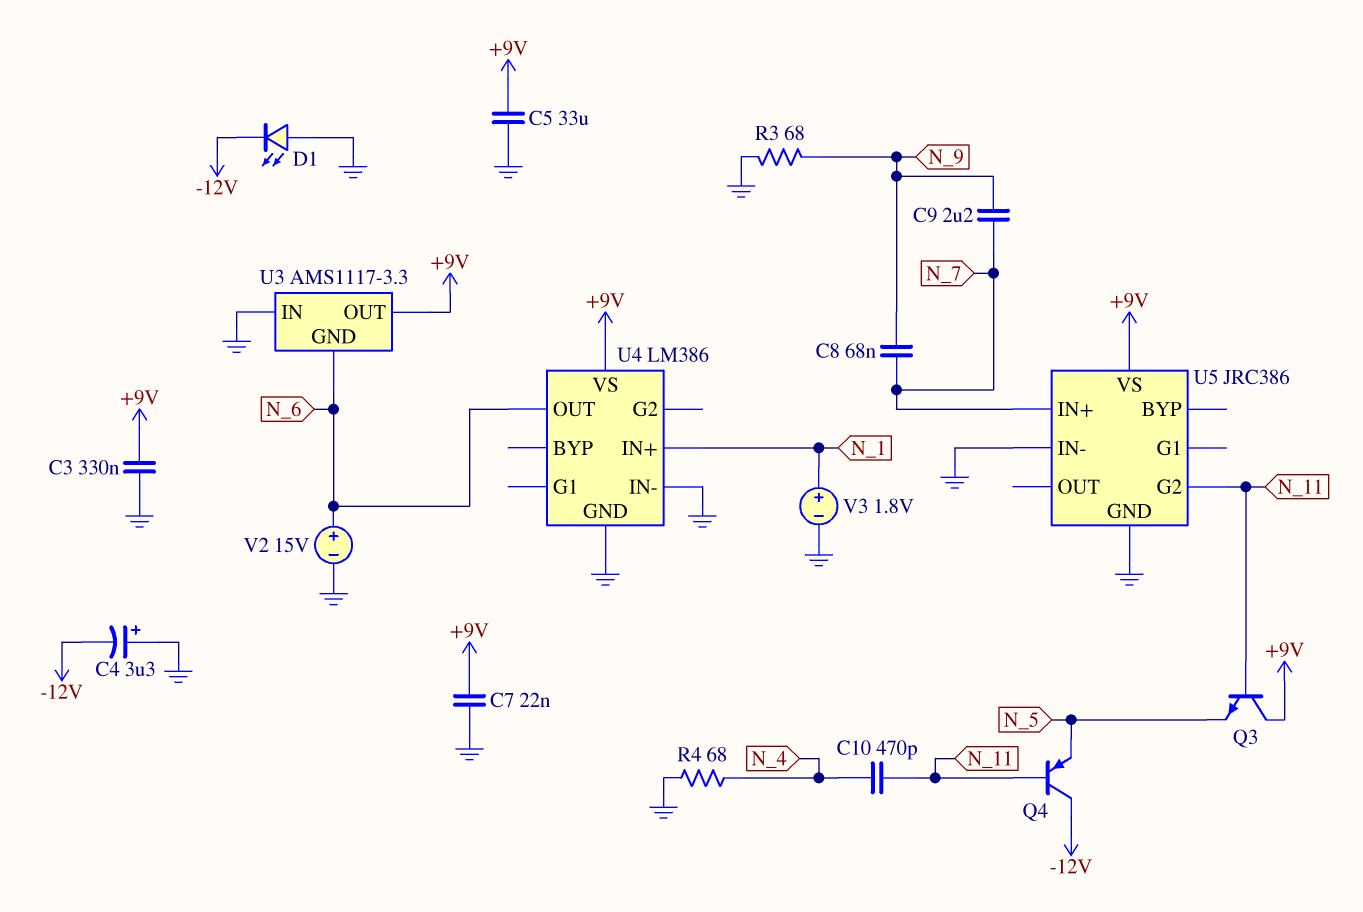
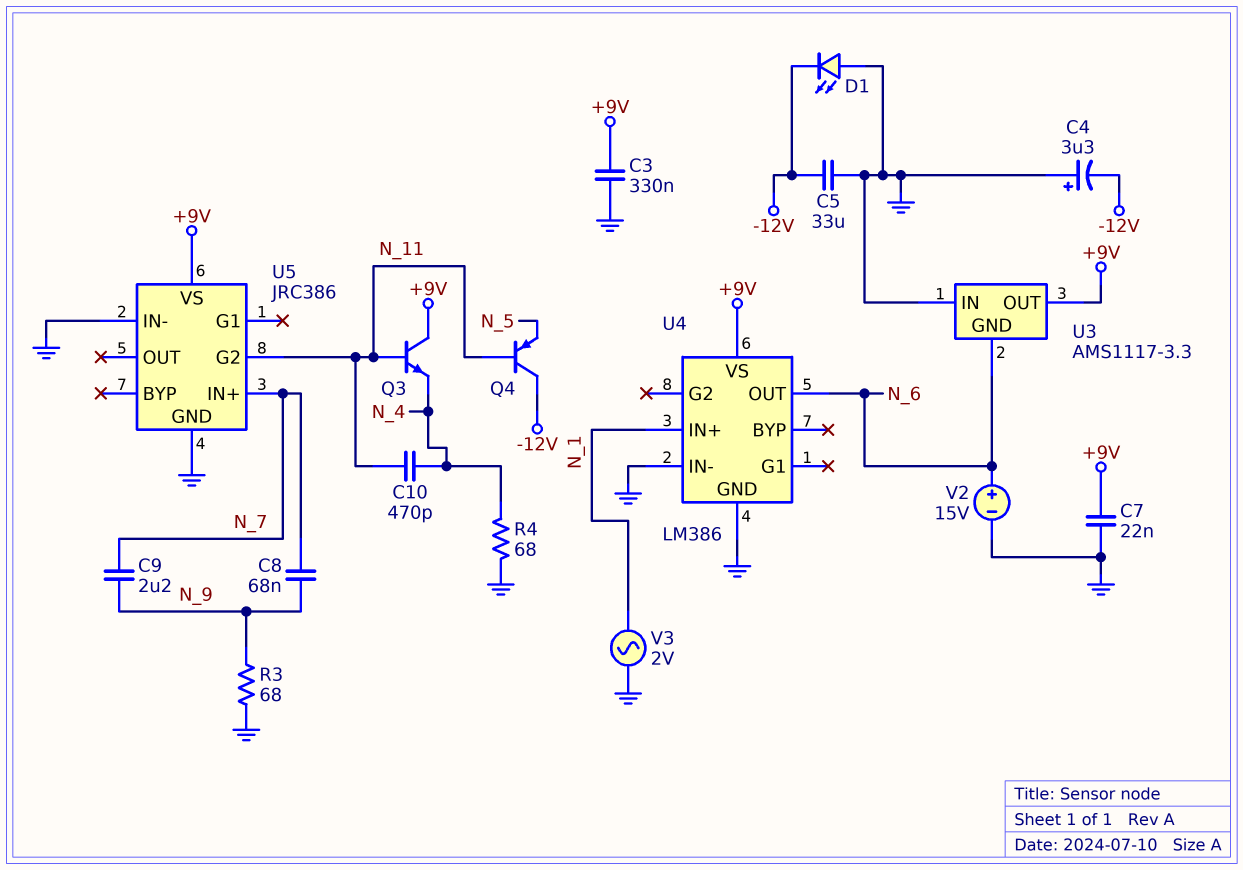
C5: 33uF (+9V, GND) -> 33uF (-12V, GND)
Q3: NPN (B N_11, C +9V, E N_5) -> NPN (B N_11, C +9V, E N_4)
V3: 1.8V (plus N_1, minus GND) -> AC 2V (GND, N_1)

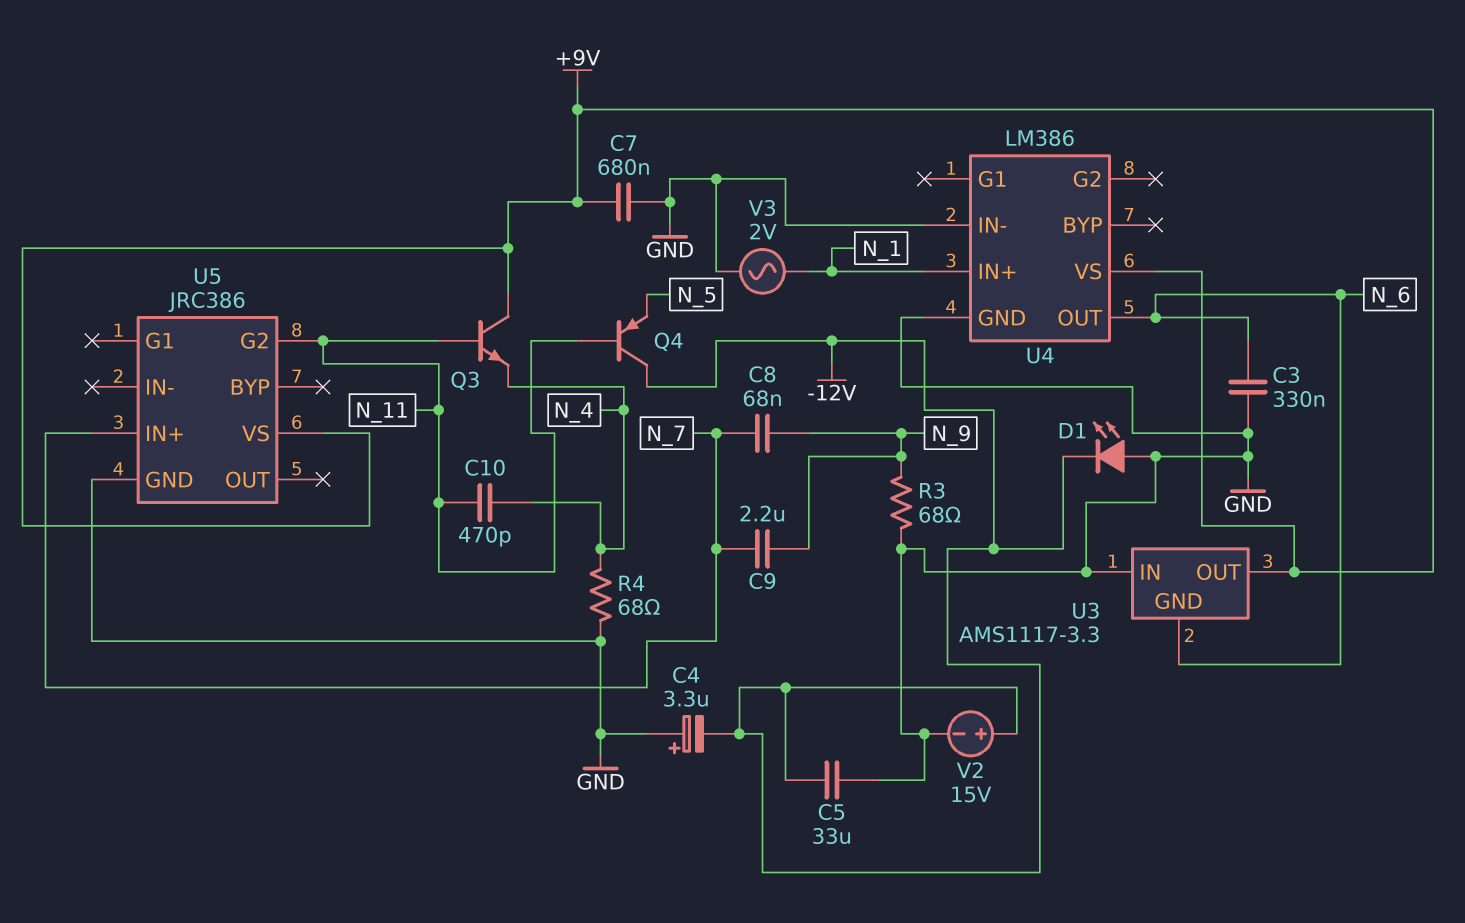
C3: 330nF (+9V, GND) -> 330nF (GND, N_6)
C7: 22nF (+9V, GND) -> 680nF (+9V, GND)
U5 pin IN-: GND -> none
V2: 15V (plus N_6, minus GND) -> 15V (plus -12V, minus GND)

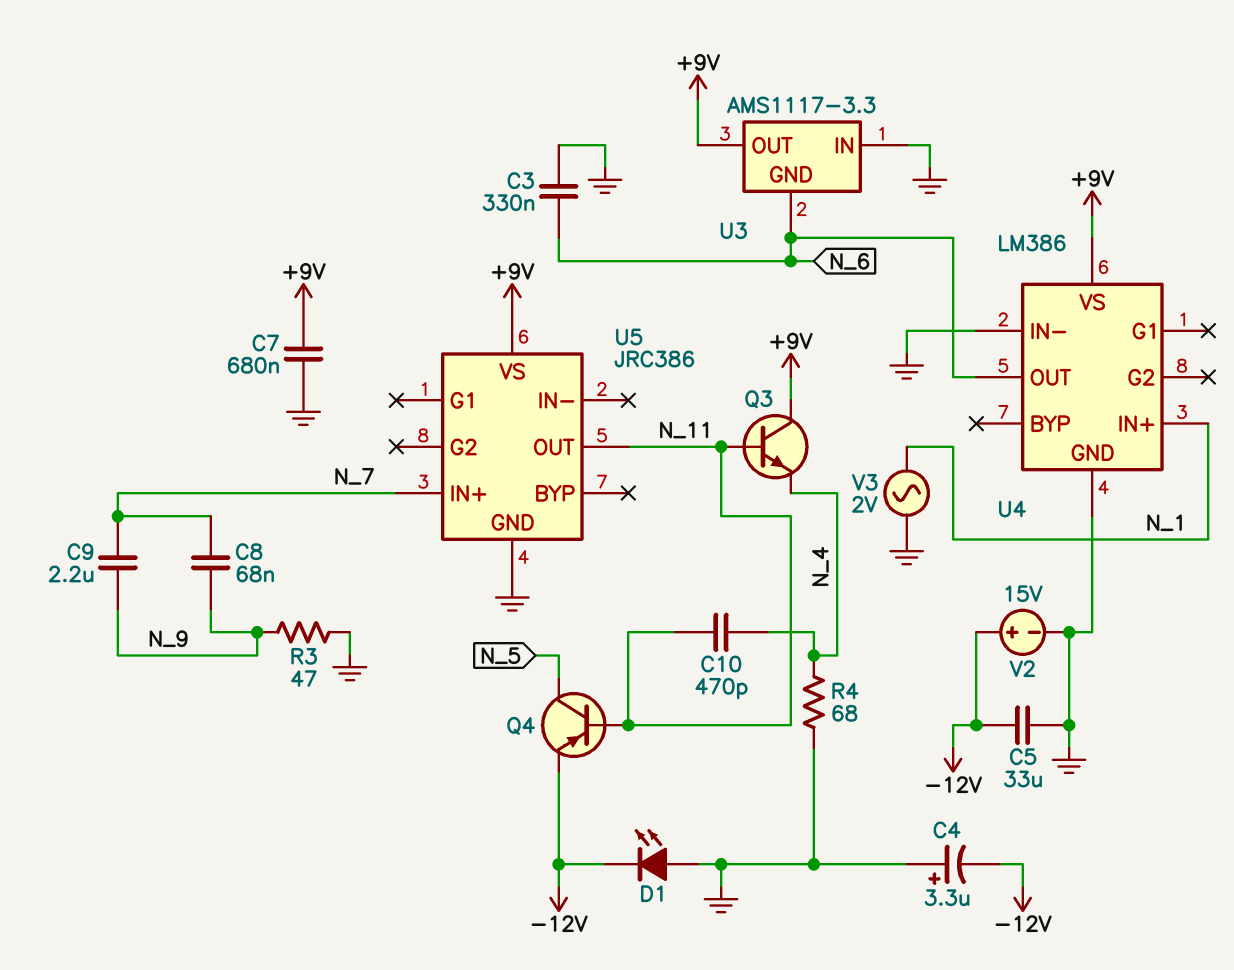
Q4: PNP (B N_11, C -12V, E N_5) -> PNP (B N_11, C N_5, E -12V)
R3: 68 (GND, N_9) -> 47 (GND, N_9)
U5 pin G2: N_11 -> none
U5 pin OUT: none -> N_11

